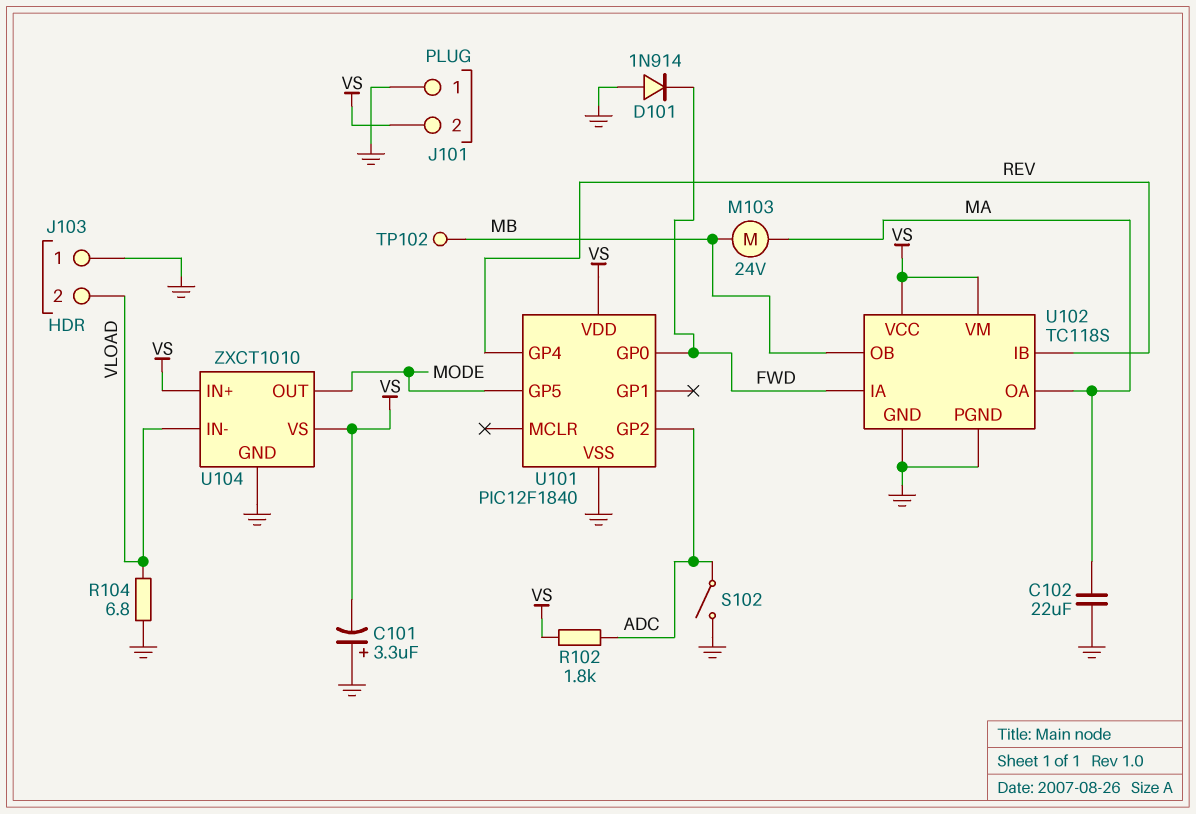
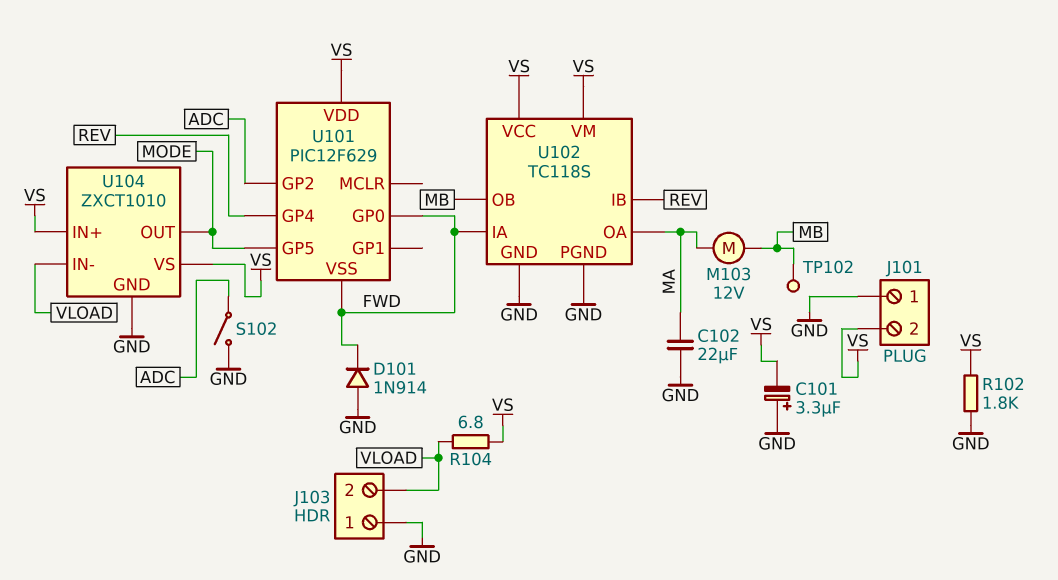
M103: motor 24V (MA, MB) -> motor 12V (MA, MB)
R102: 1.8k (ADC, VS) -> 1.8k (GND, VS)
R104: 6.8 (GND, VLOAD) -> 6.8 (VLOAD, VS)
U101: PIC12F1840 -> PIC12F629
U101 pin VSS: GND -> FWD

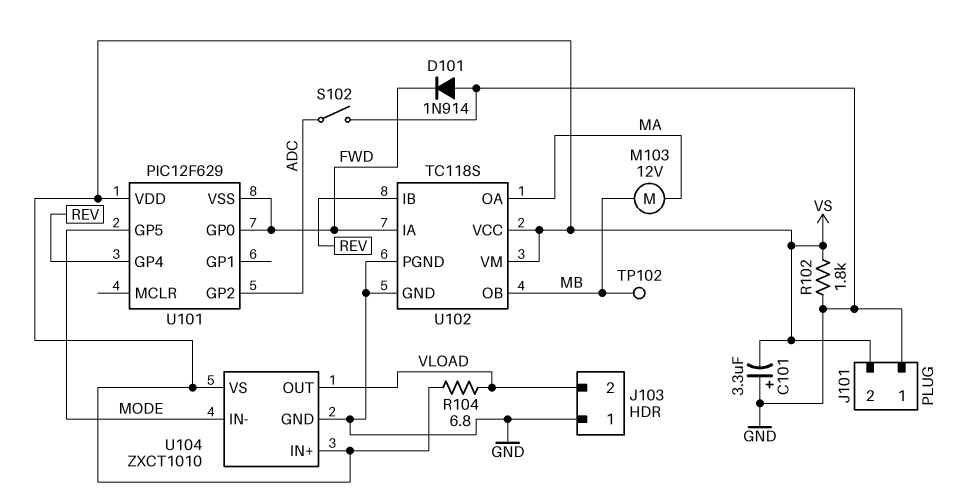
C102: 22uF (GND, MA) -> none
U104 pin IN-: VLOAD -> MODE
U104 pin OUT: MODE -> VLOAD

